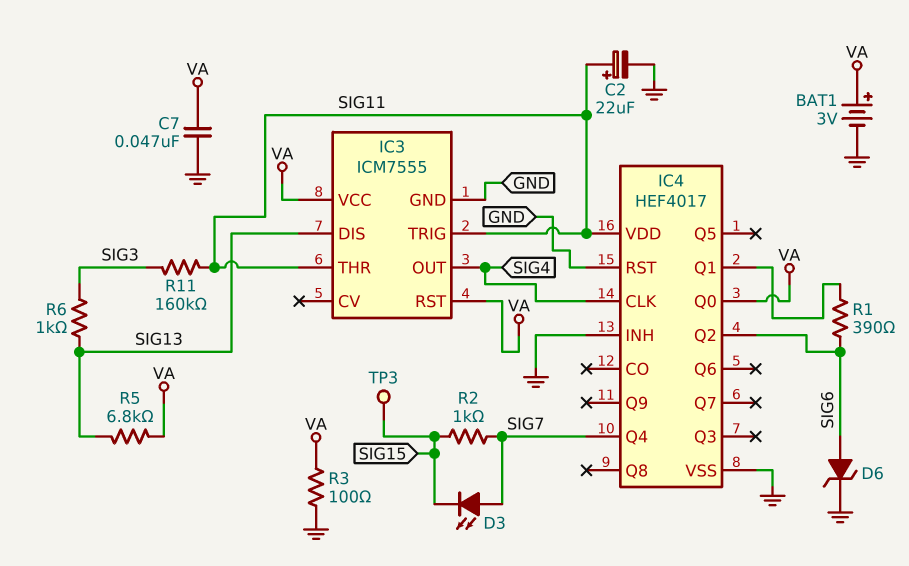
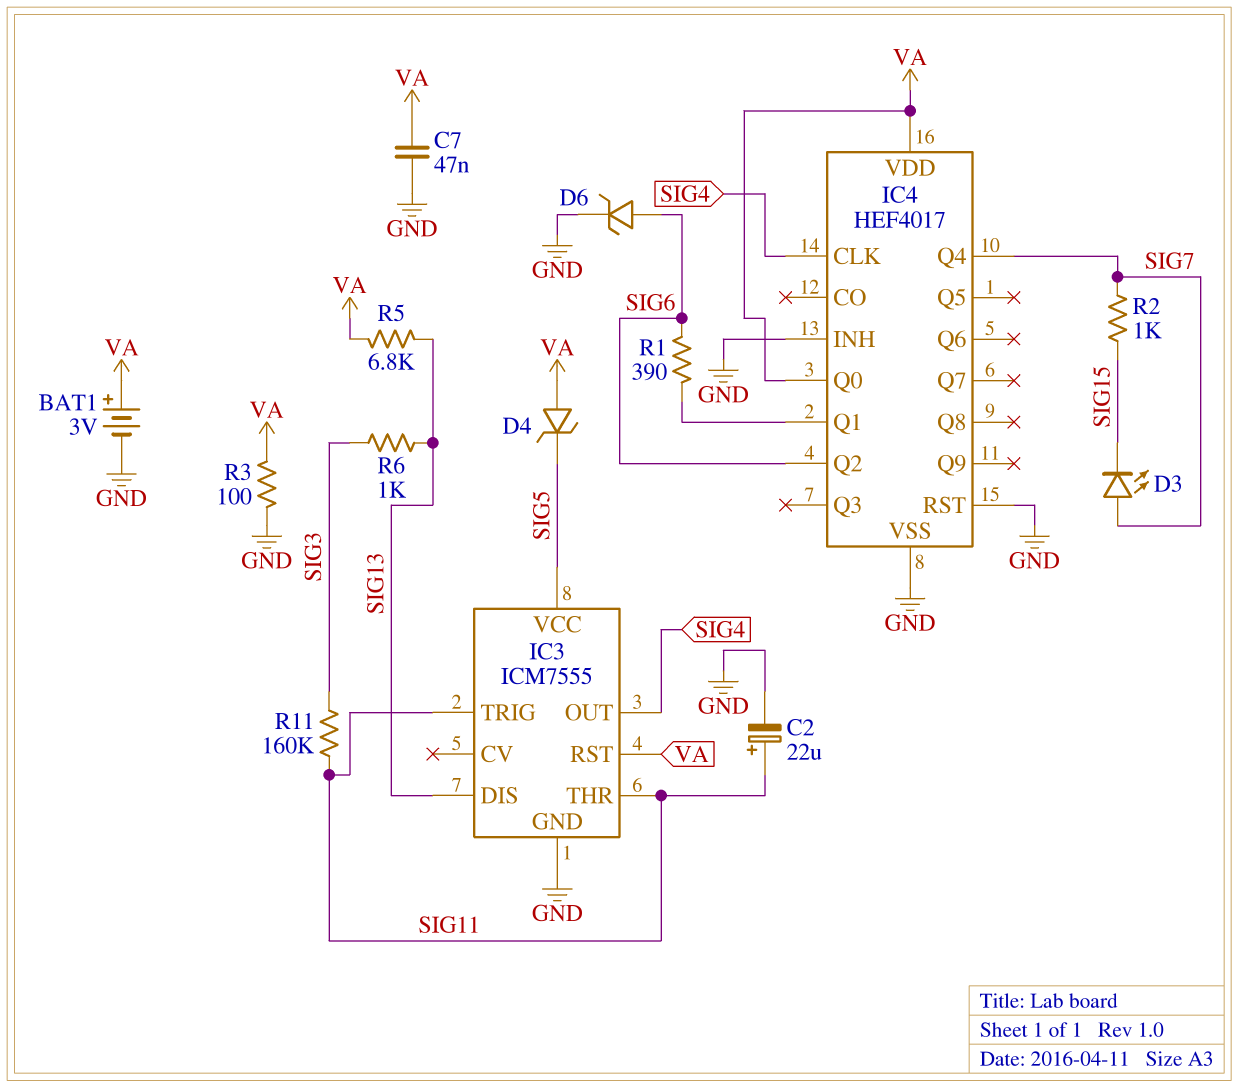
D4: none -> zener (A VA, K SIG5)
IC3 pin VCC: VA -> SIG5
IC4 pin VDD: SIG11 -> VA
TP3: test point (SIG15) -> none

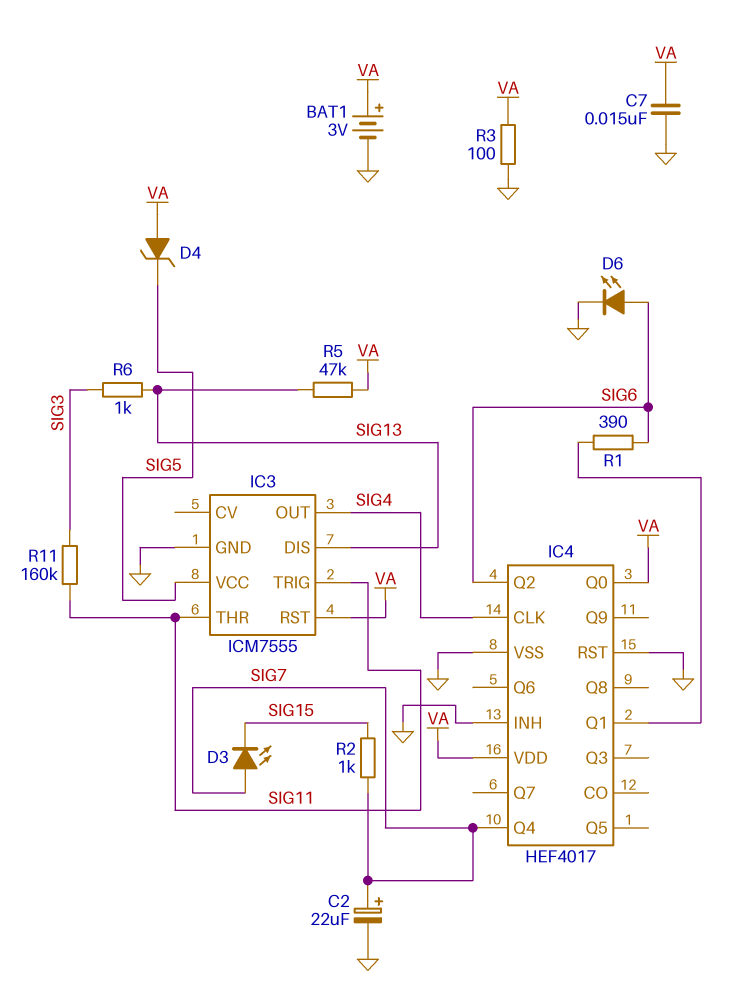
C2: 22uF (plus SIG11, minus GND) -> 22uF (plus SIG7, minus GND)
C7: 47nF (GND, VA) -> 15nF (GND, VA)
D6: zener (A SIG6, K GND) -> LED (A SIG6, K GND)
R5: 6.8k (SIG13, VA) -> 47k (SIG13, VA)

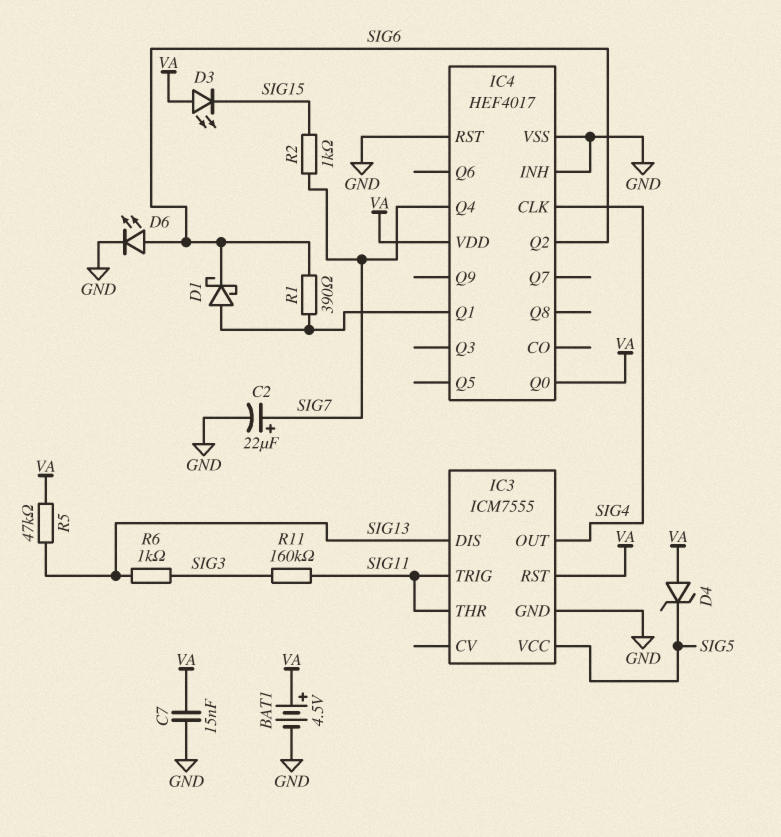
BAT1: 3V (plus VA, minus GND) -> 4.5V (plus VA, minus GND)
D1: none -> schottky (A IC4/Q1, K SIG6)
D3: LED (A SIG7, K SIG15) -> LED (A VA, K SIG15)
R3: 100 (GND, VA) -> none

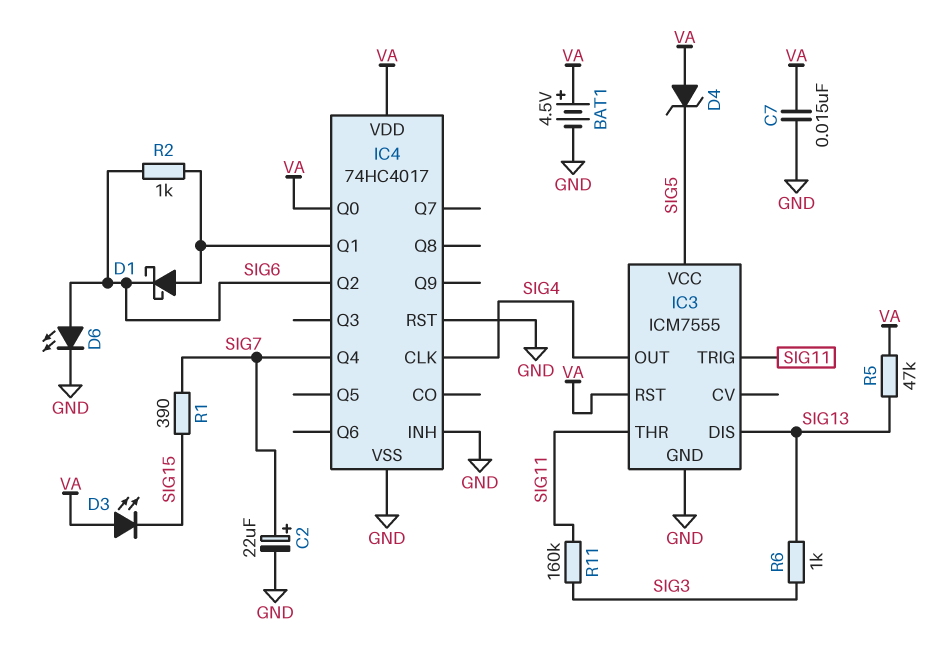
IC4: HEF4017 -> 74HC4017
R1: 390 (IC4/Q1, SIG6) -> 390 (SIG7, SIG15)
R2: 1k (SIG7, SIG15) -> 1k (IC4/Q1, SIG6)

